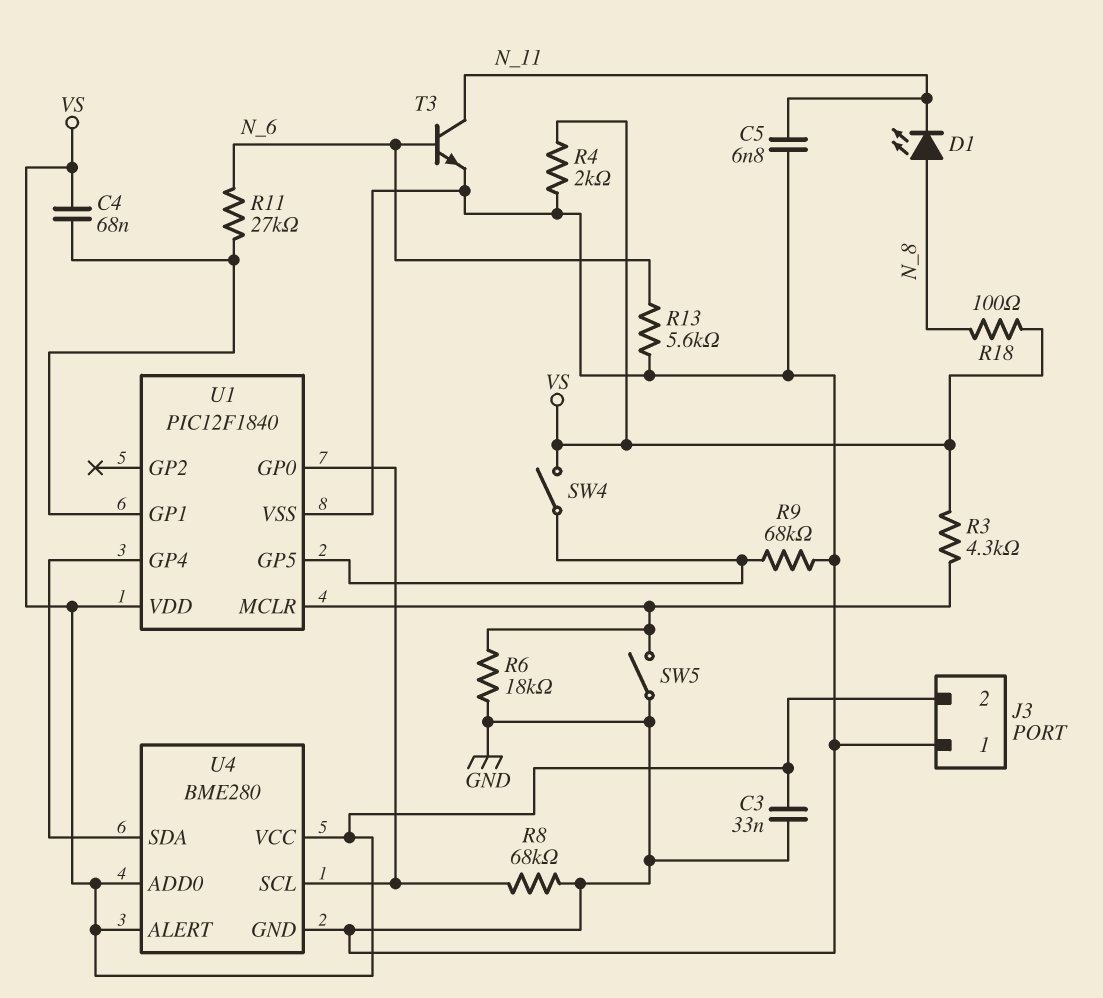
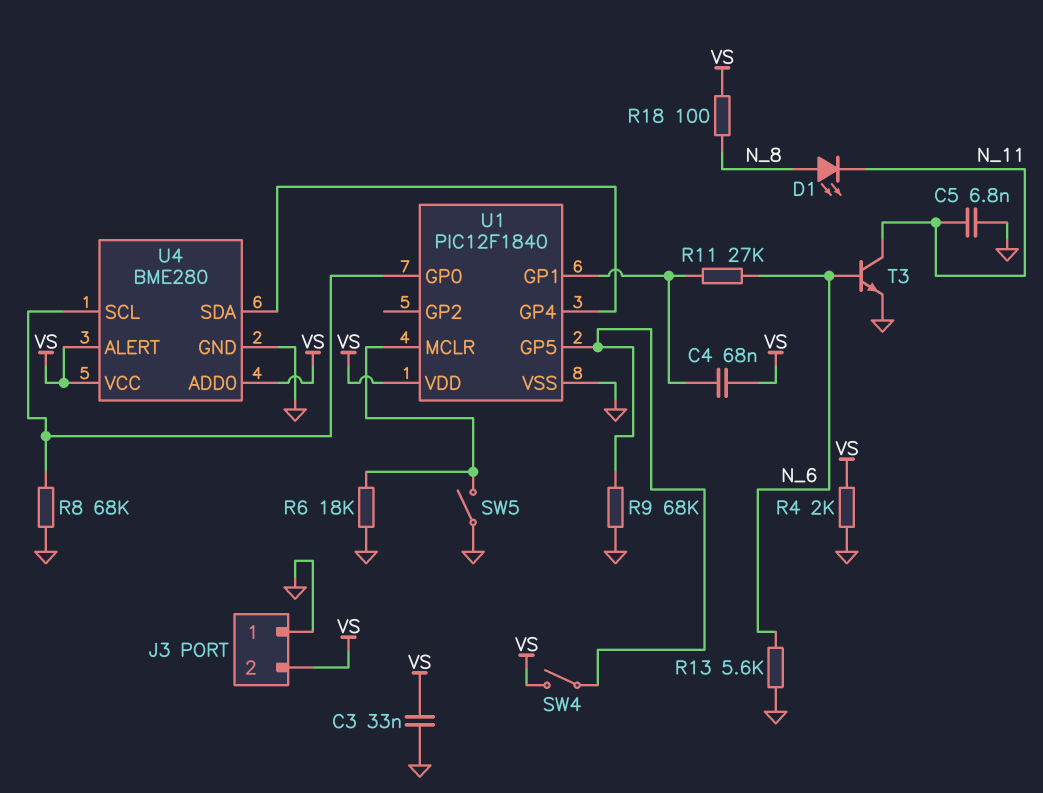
R3: 4.3k (U1/MCLR, VS) -> none

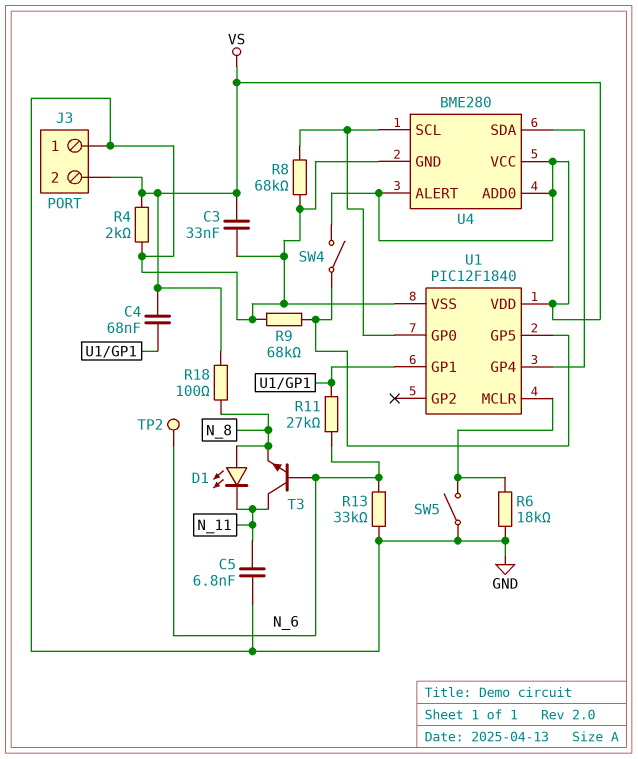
R13: 5.6k (GND, N_6) -> 33k (GND, N_6)
T3: NPN (B N_6, C N_11, E GND) -> NPN (B N_6, C N_11, E N_8)
TP2: none -> test point (N_6)

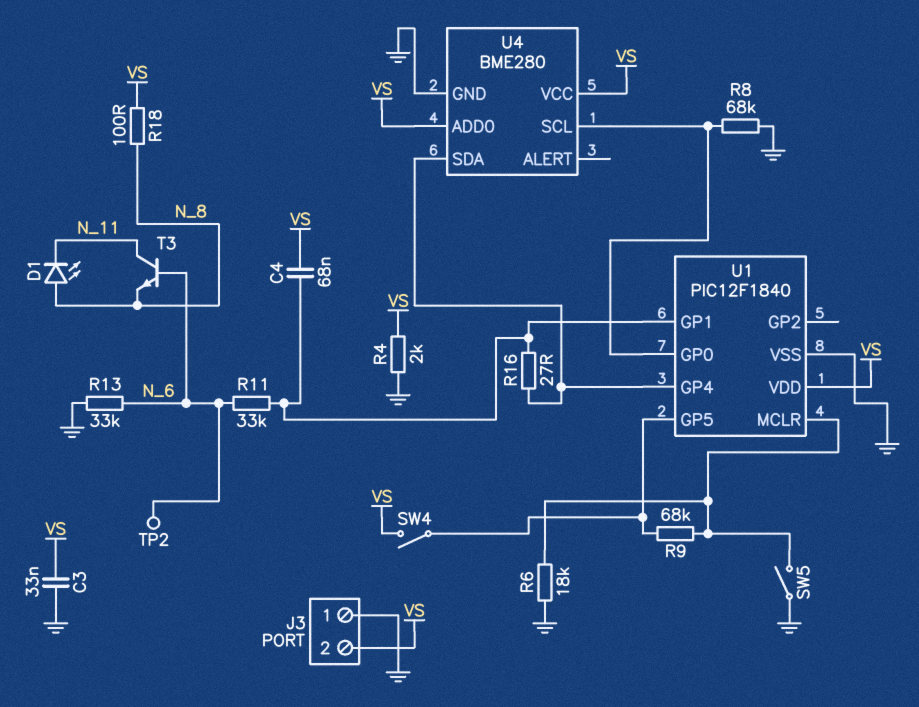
C5: 6.8nF (GND, N_11) -> none
R9: 68k (GND, U1/GP5) -> 68k (U1/GP5, U1/MCLR)
R11: 27k (N_6, U1/GP1) -> 33k (N_6, U1/GP1)
R16: none -> 27 (U1/GP1, U1/GP4)
U4 pin ALERT: VS -> none

